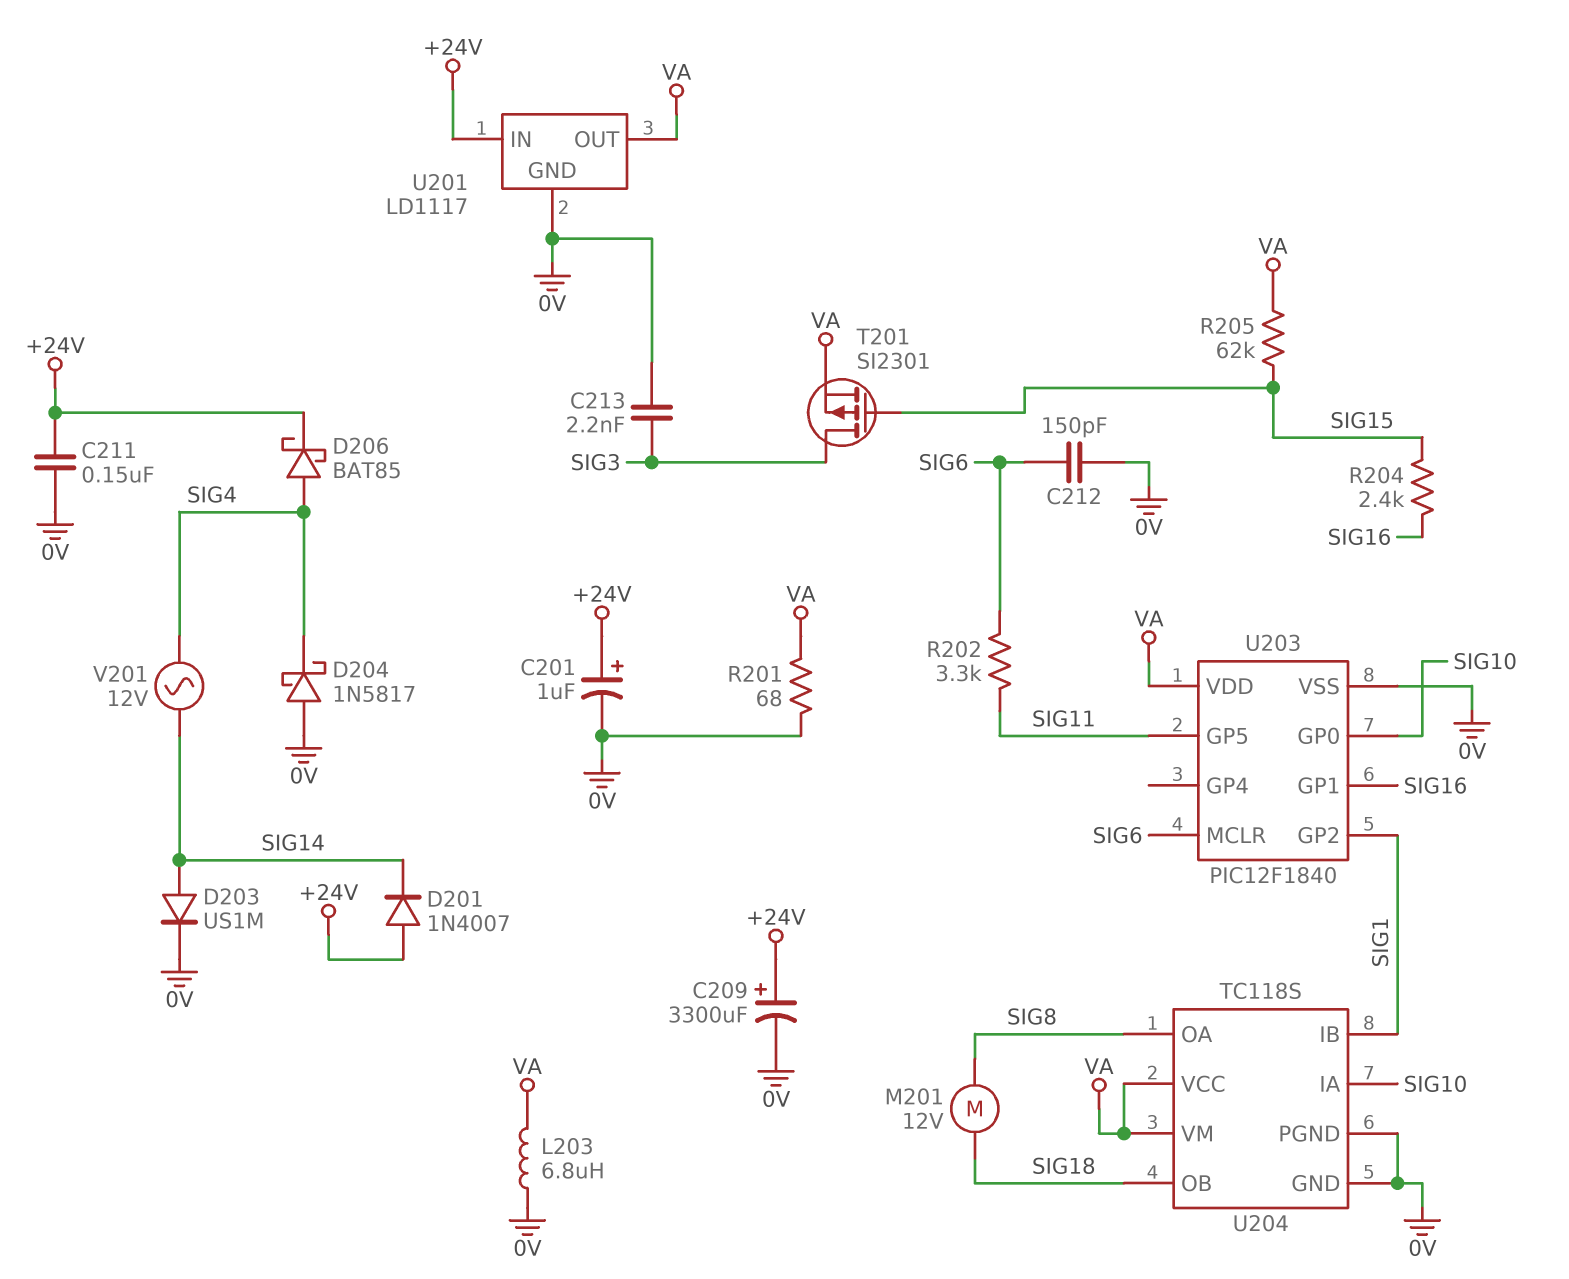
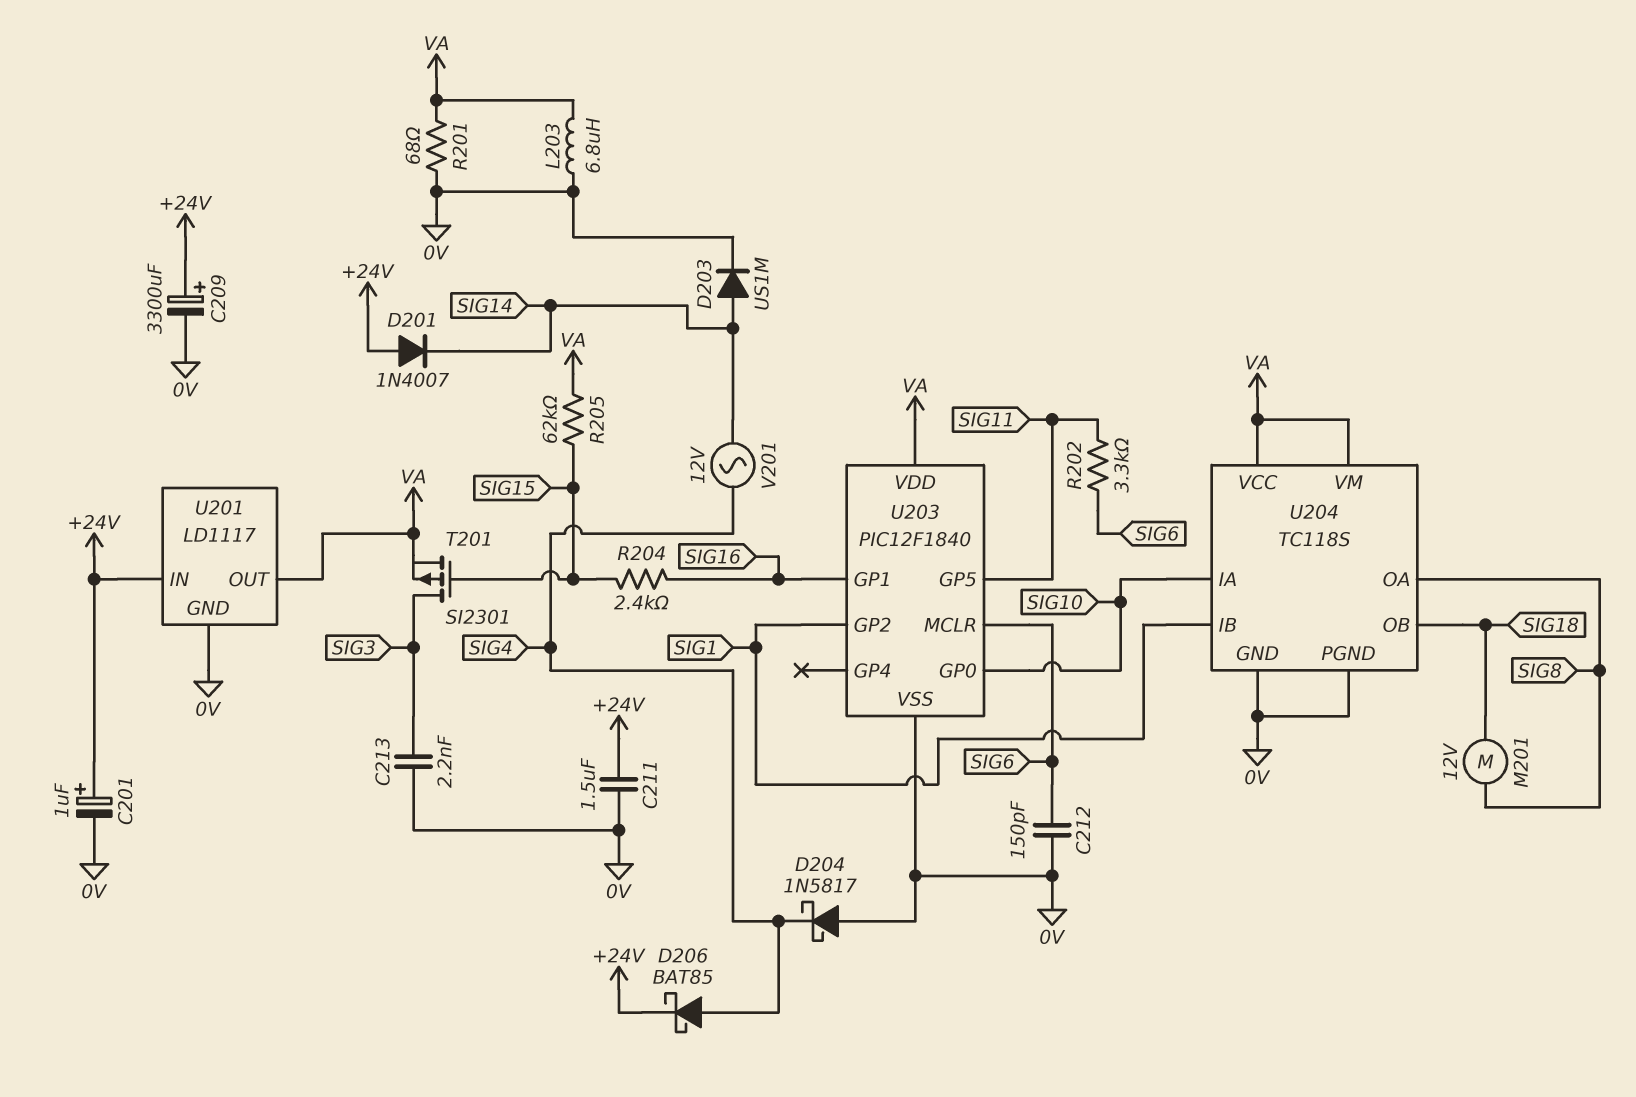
C211: 150nF (+24V, 0V) -> 1.5uF (+24V, 0V)

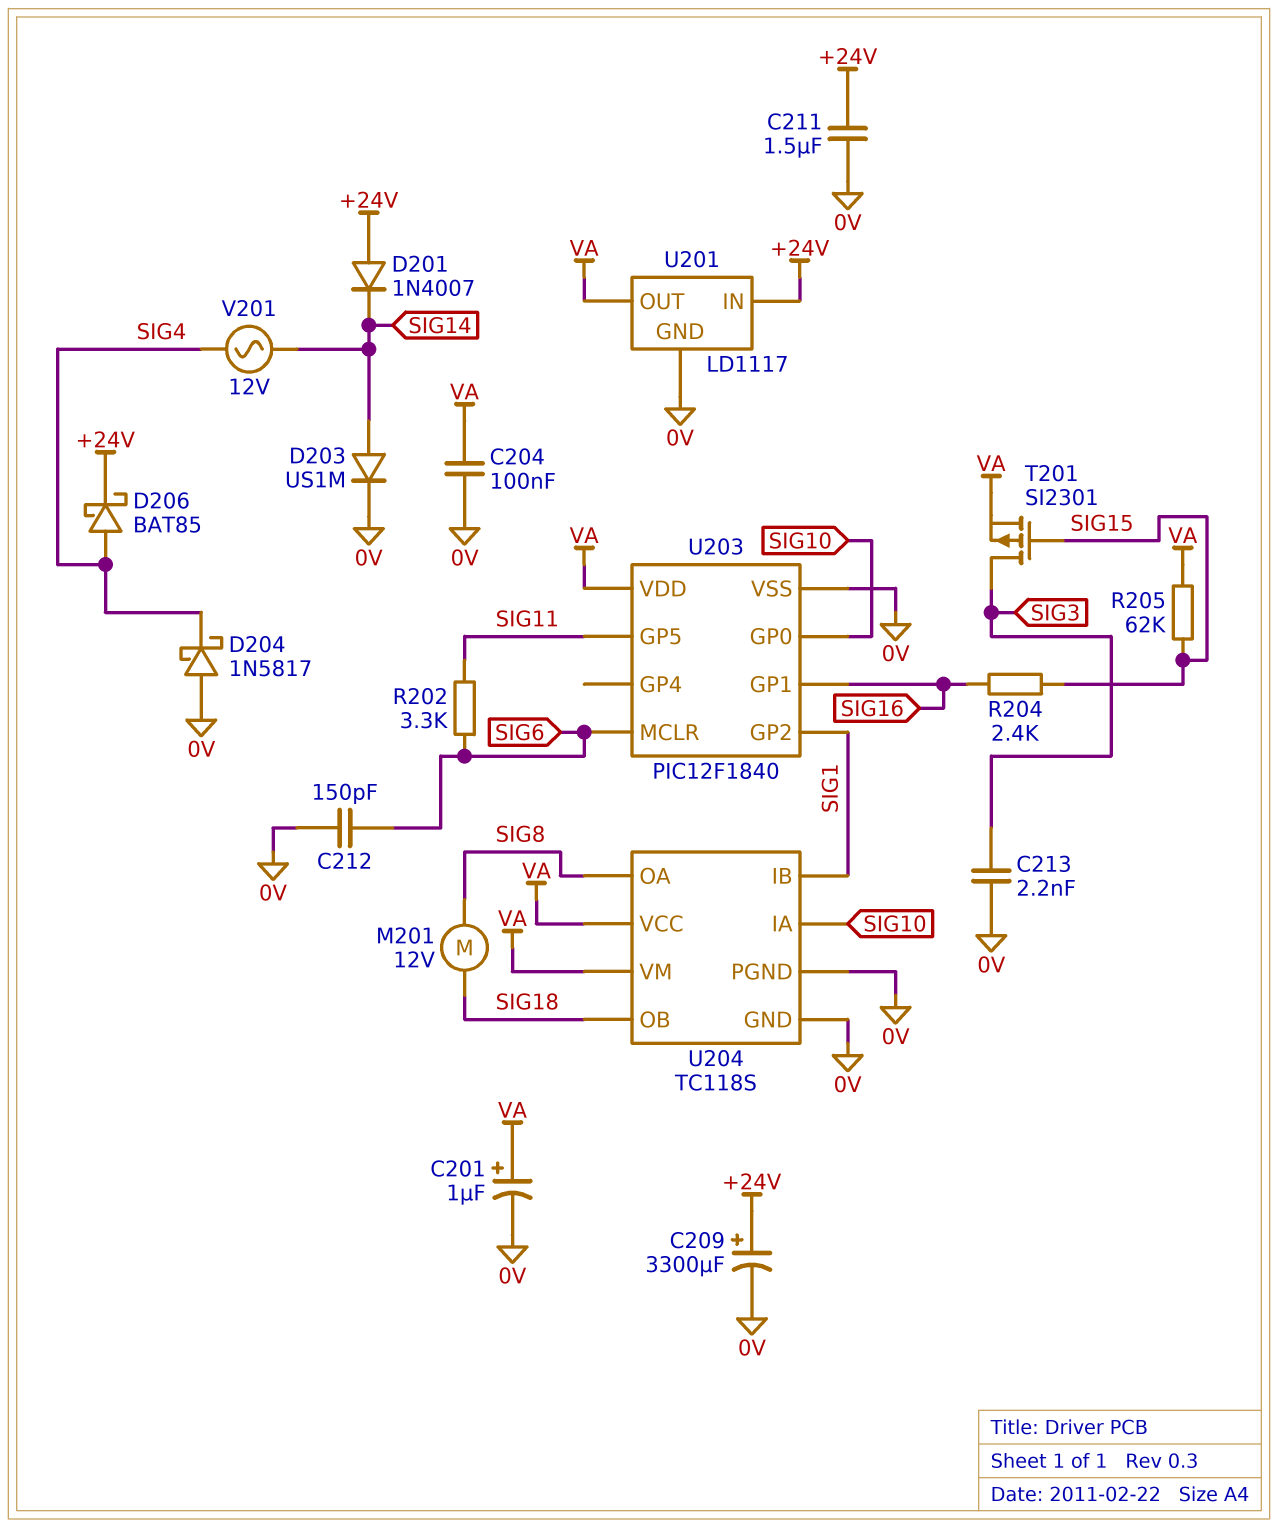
C201: 1uF (plus +24V, minus 0V) -> 1uF (plus VA, minus 0V)
C204: none -> 100nF (0V, VA)
L203: 6.8uH (0V, VA) -> none
R201: 68 (0V, VA) -> none

